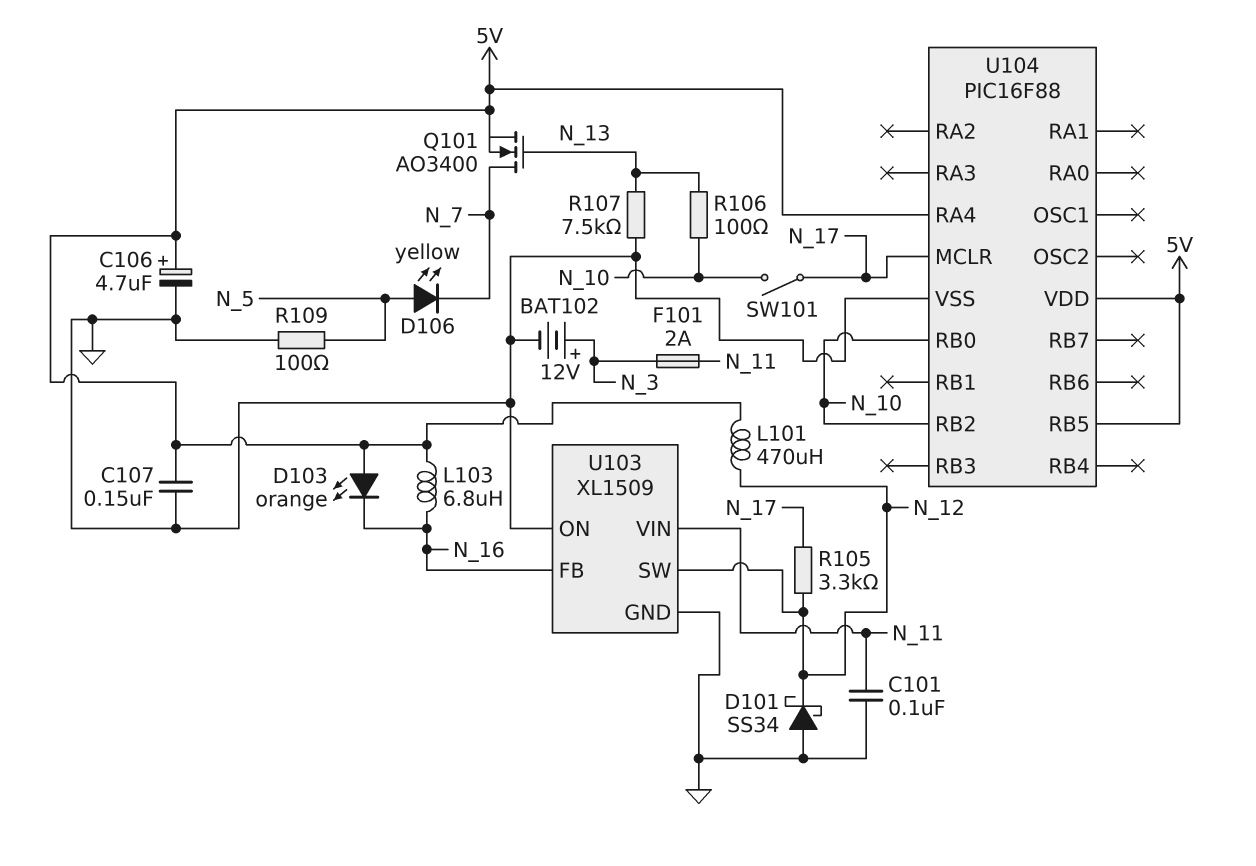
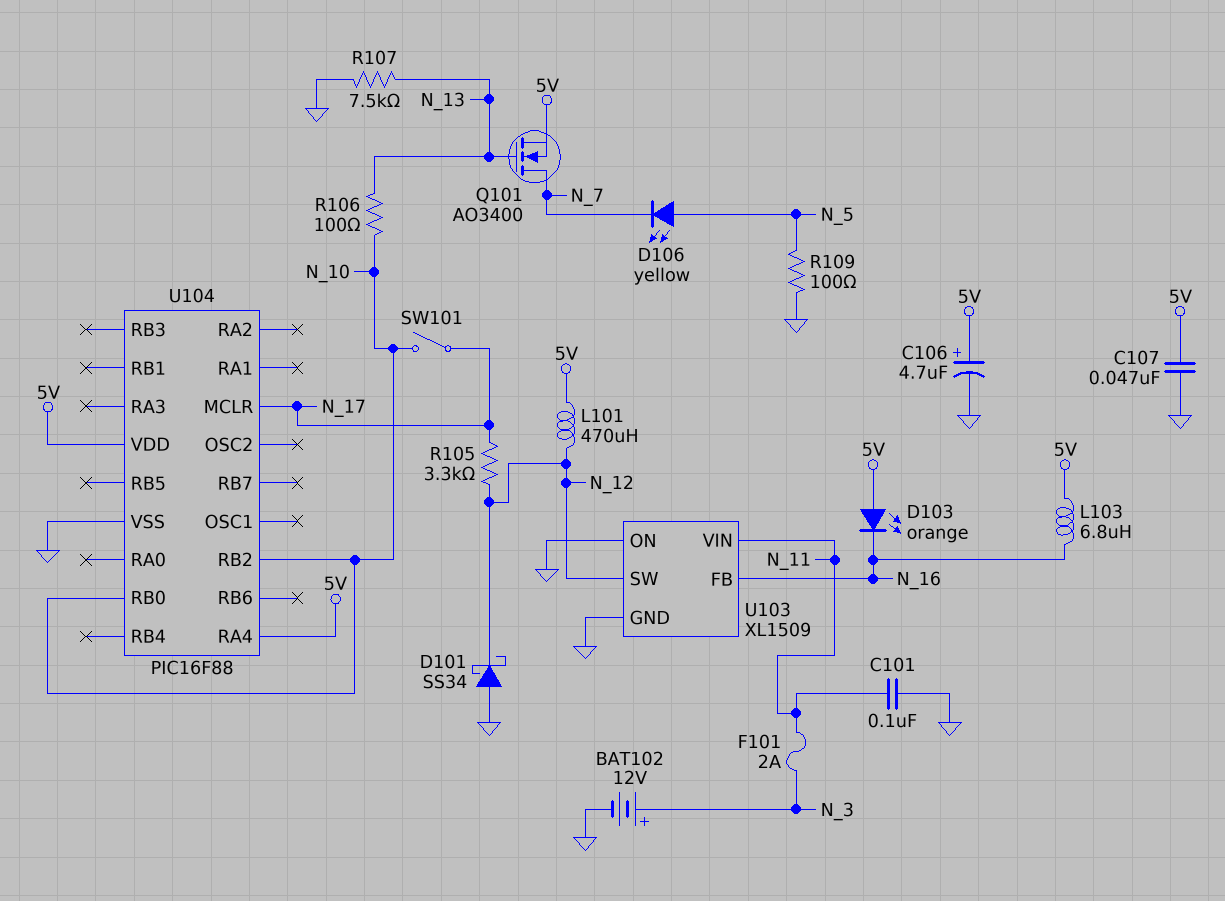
C107: 150nF (5V, GND) -> 47nF (5V, GND)
U104 pin RB5: 5V -> none

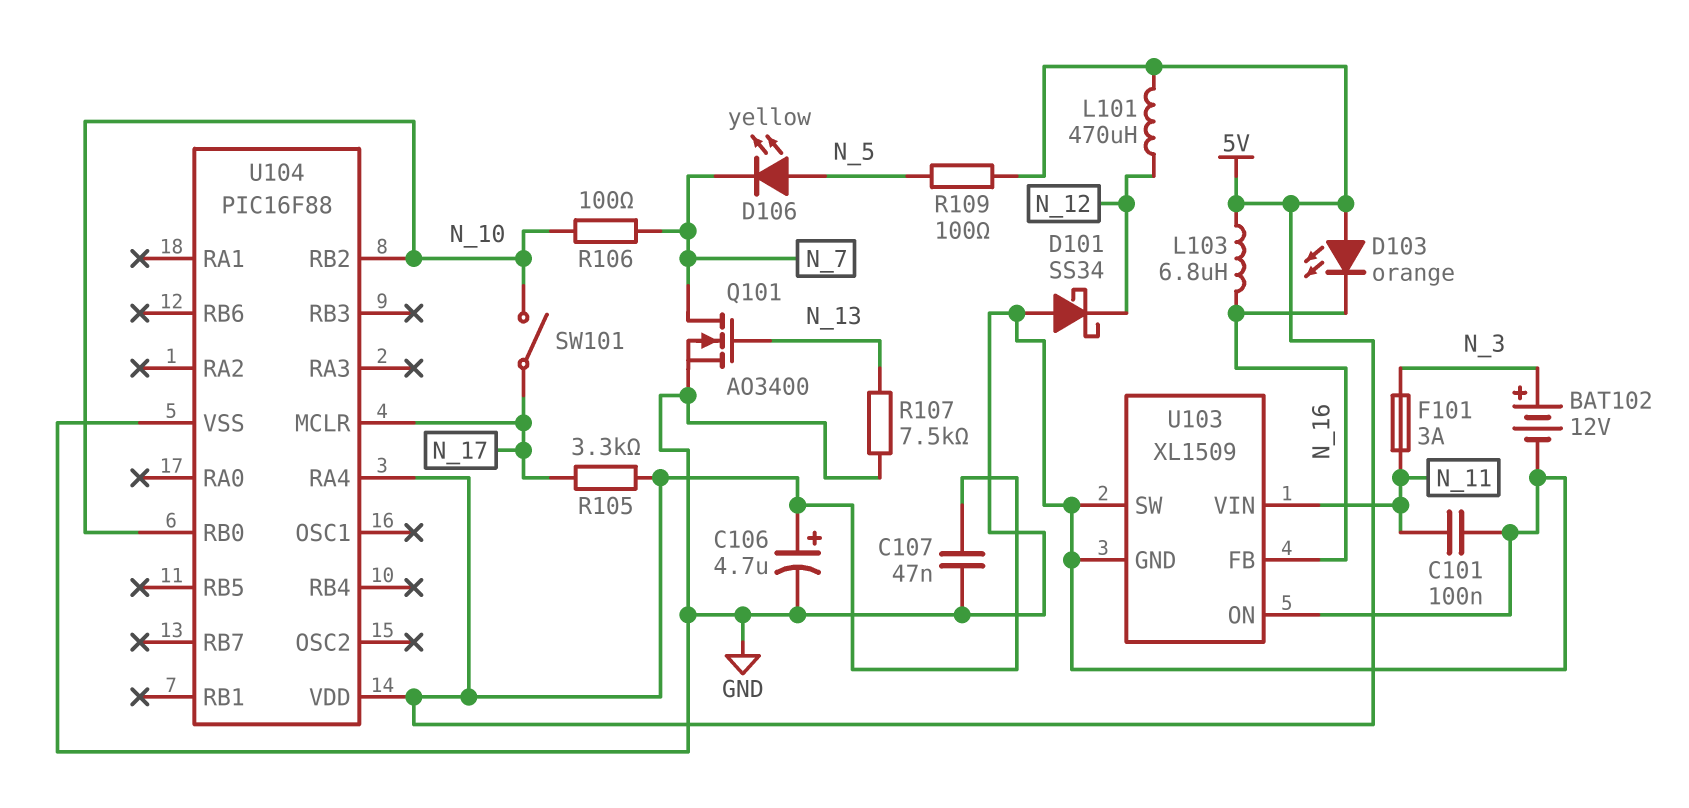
F101: 2A (N_3, N_11) -> 3A (N_3, N_11)
Q101: NMOS AO3400 (G N_13, D N_7, S 5V) -> NMOS AO3400 (G N_13, D N_7, S GND)
R105: 3.3k (N_12, N_17) -> 3.3k (5V, N_17)
R106: 100 (N_10, N_13) -> 100 (N_7, N_10)
R109: 100 (GND, N_5) -> 100 (5V, N_5)
U103 pin SW: N_12 -> GND

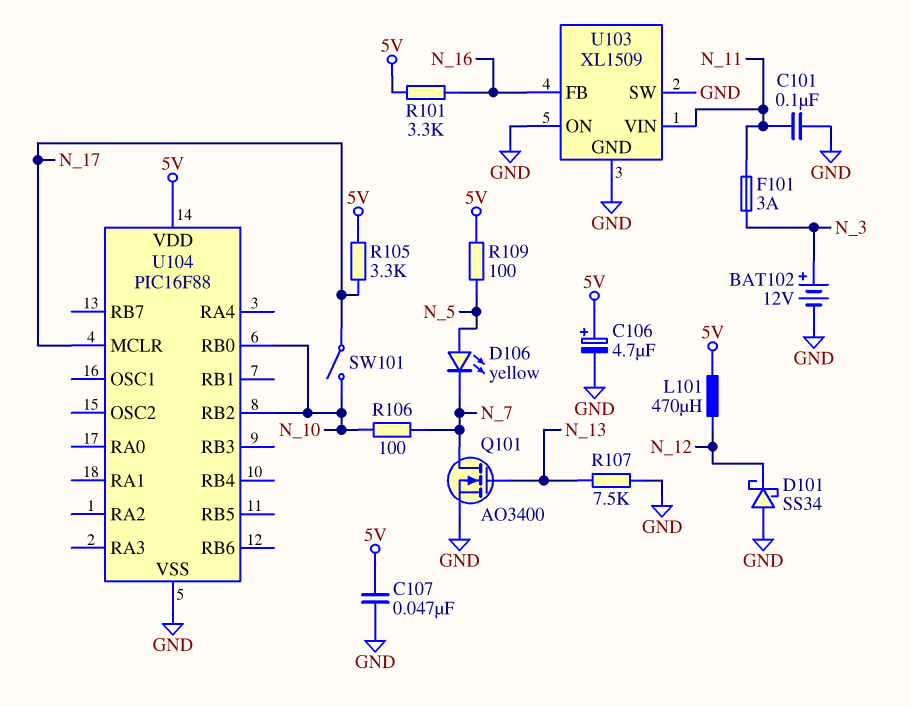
D103: LED orange (A 5V, K N_16) -> none
L103: 6.8uH (5V, N_16) -> none
R101: none -> 3.3k (5V, N_16)
U104 pin RA4: 5V -> none

